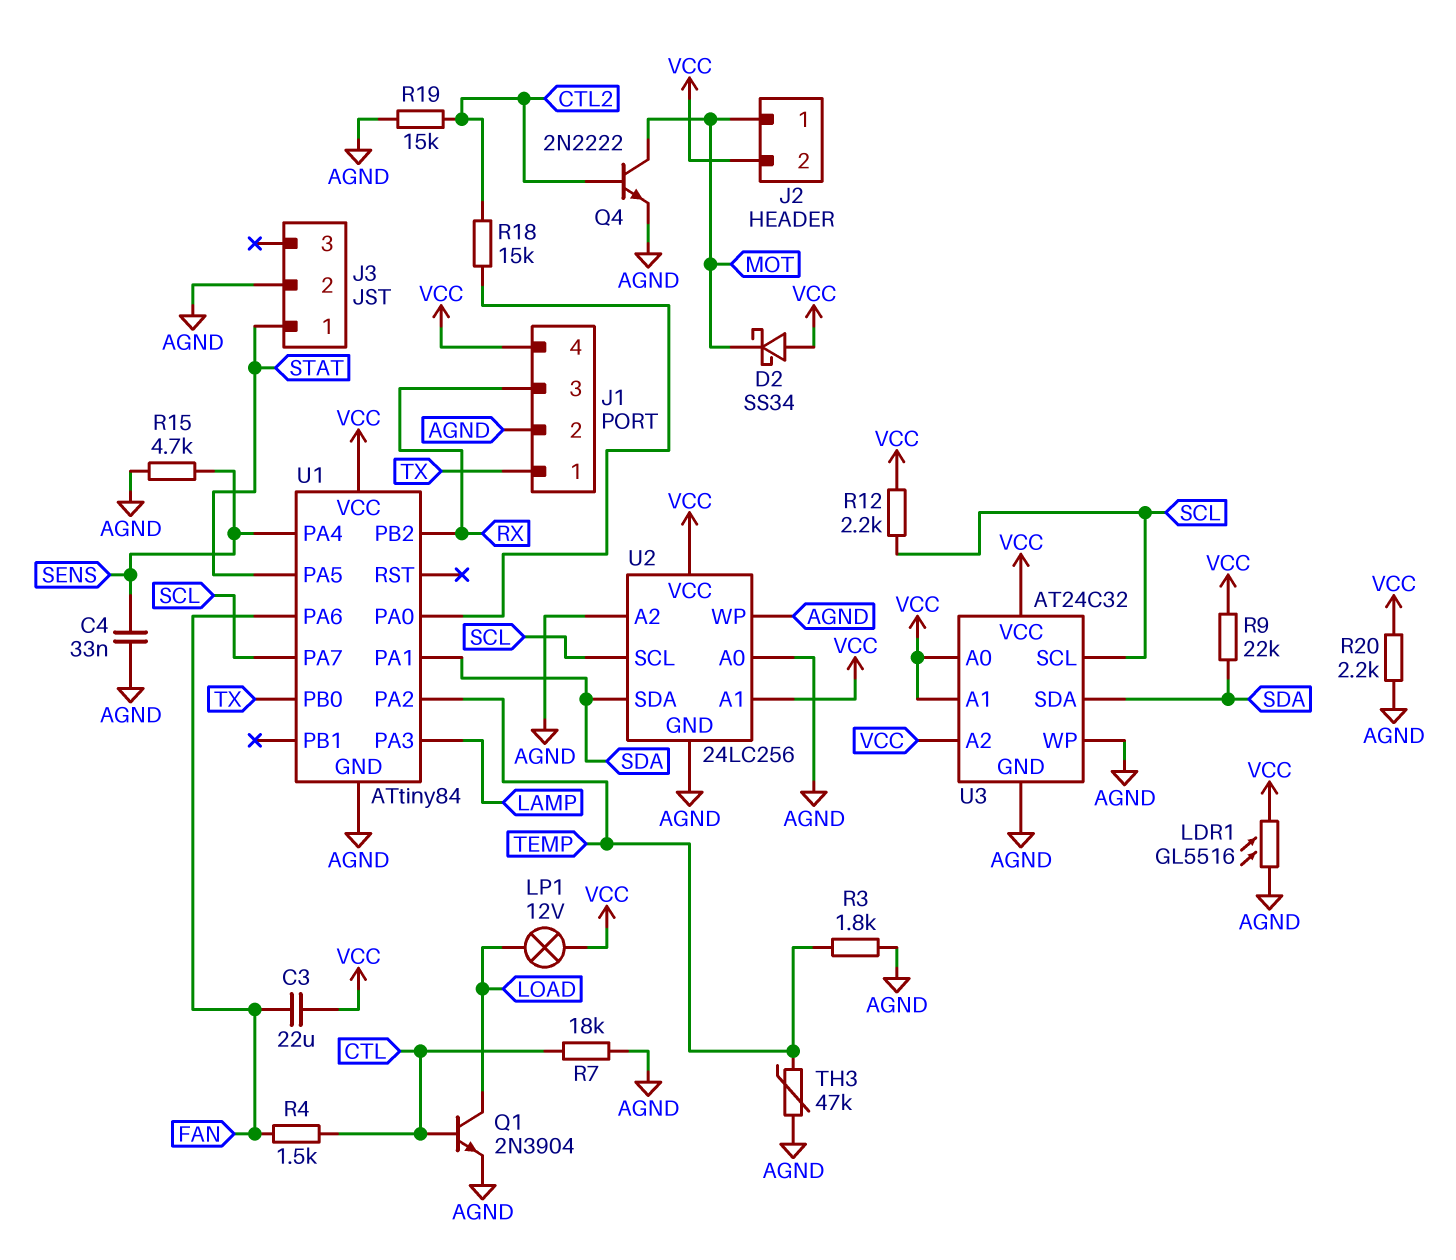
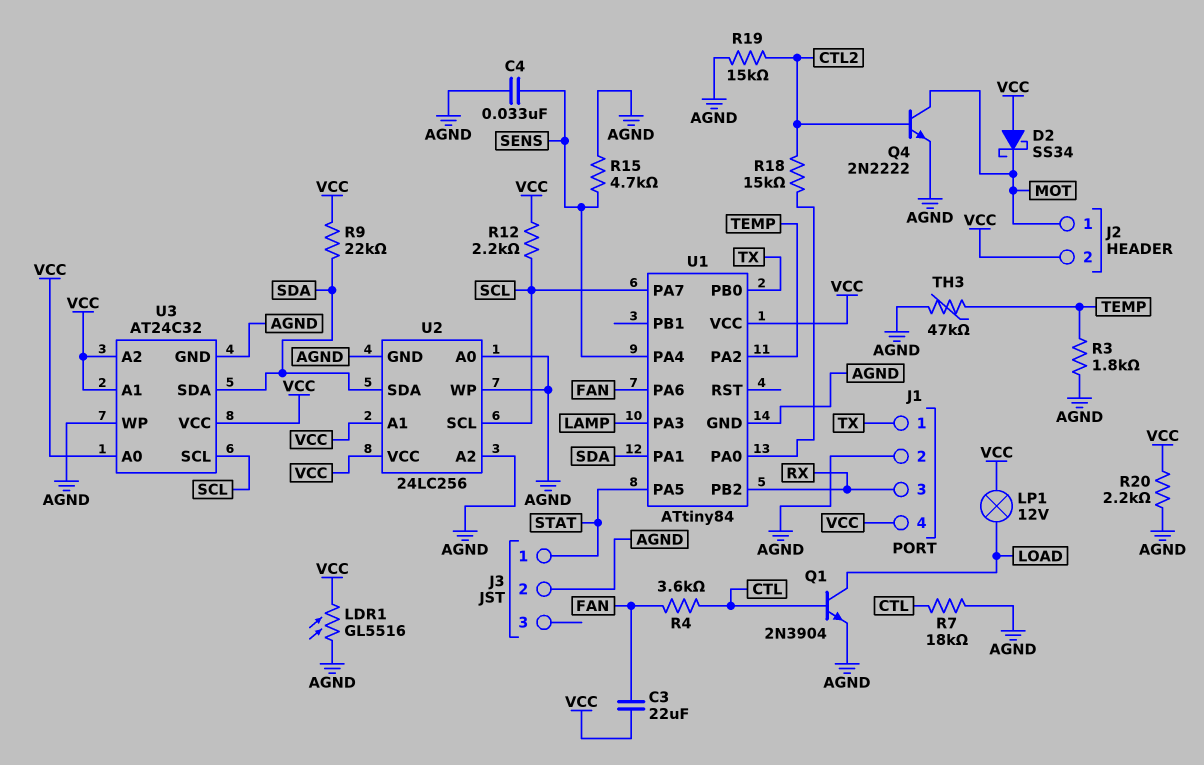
R4: 1.5k (CTL, FAN) -> 3.6k (CTL, FAN)

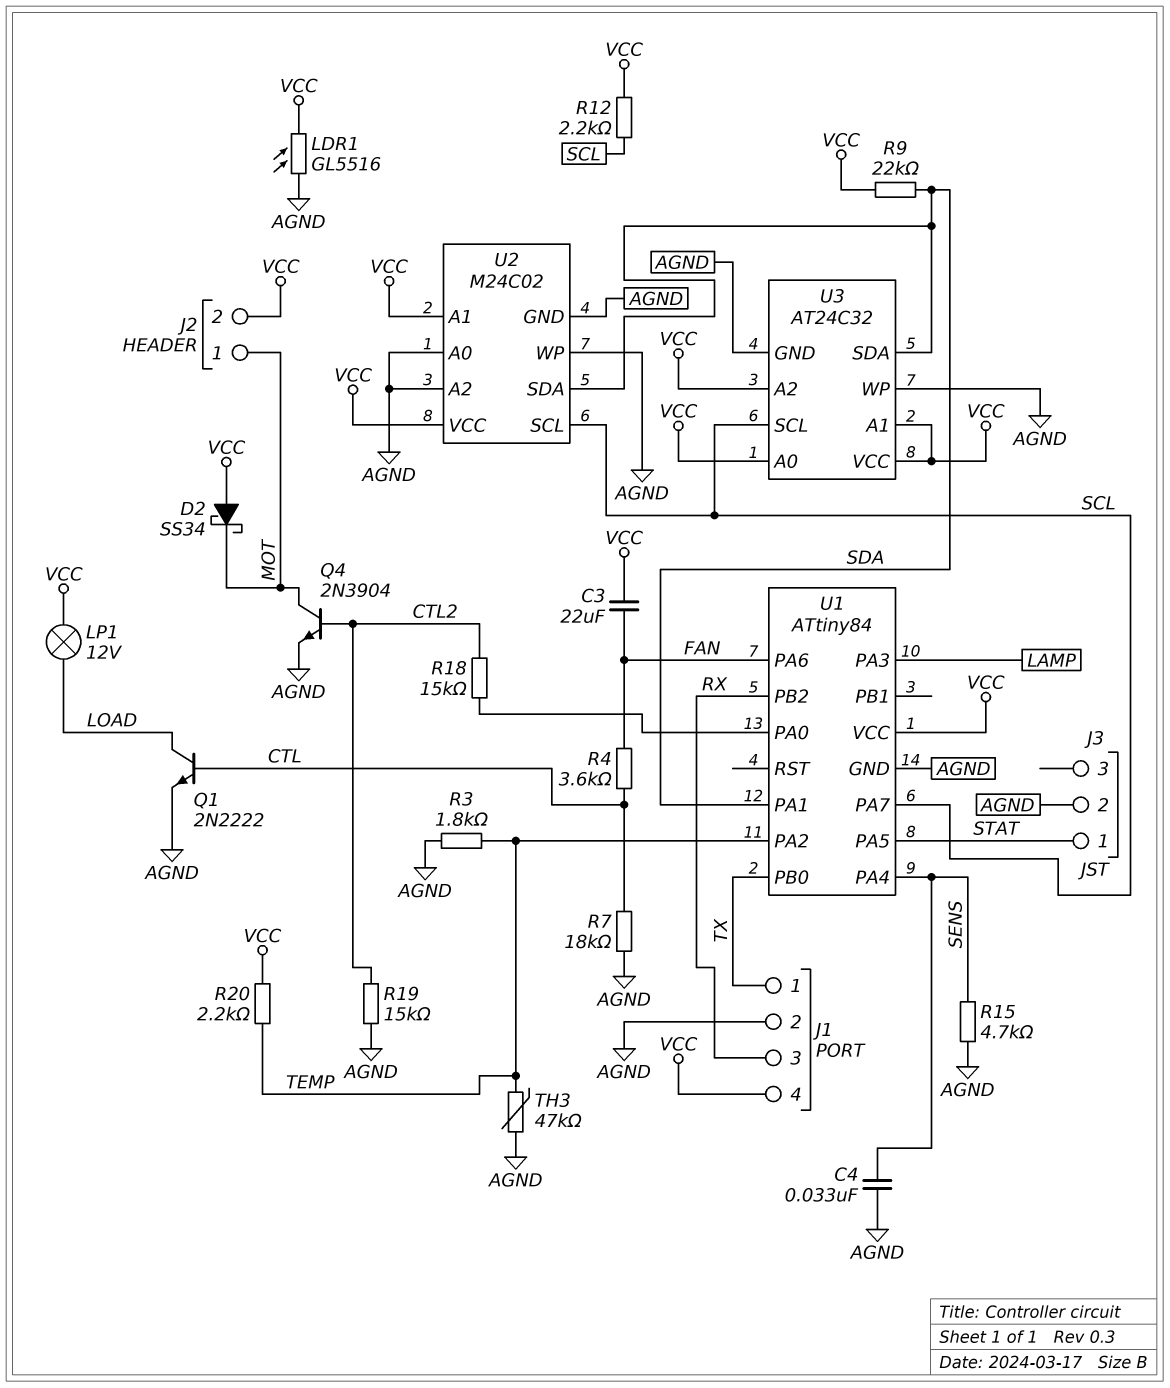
Q1: NPN 2N3904 (B CTL, C LOAD, E AGND) -> NPN 2N2222 (B CTL, C LOAD, E AGND)
Q4: NPN 2N2222 (B CTL2, C MOT, E AGND) -> NPN 2N3904 (B CTL2, C MOT, E AGND)
R20: 2.2k (AGND, VCC) -> 2.2k (TEMP, VCC)
U2: 24LC256 -> M24C02

